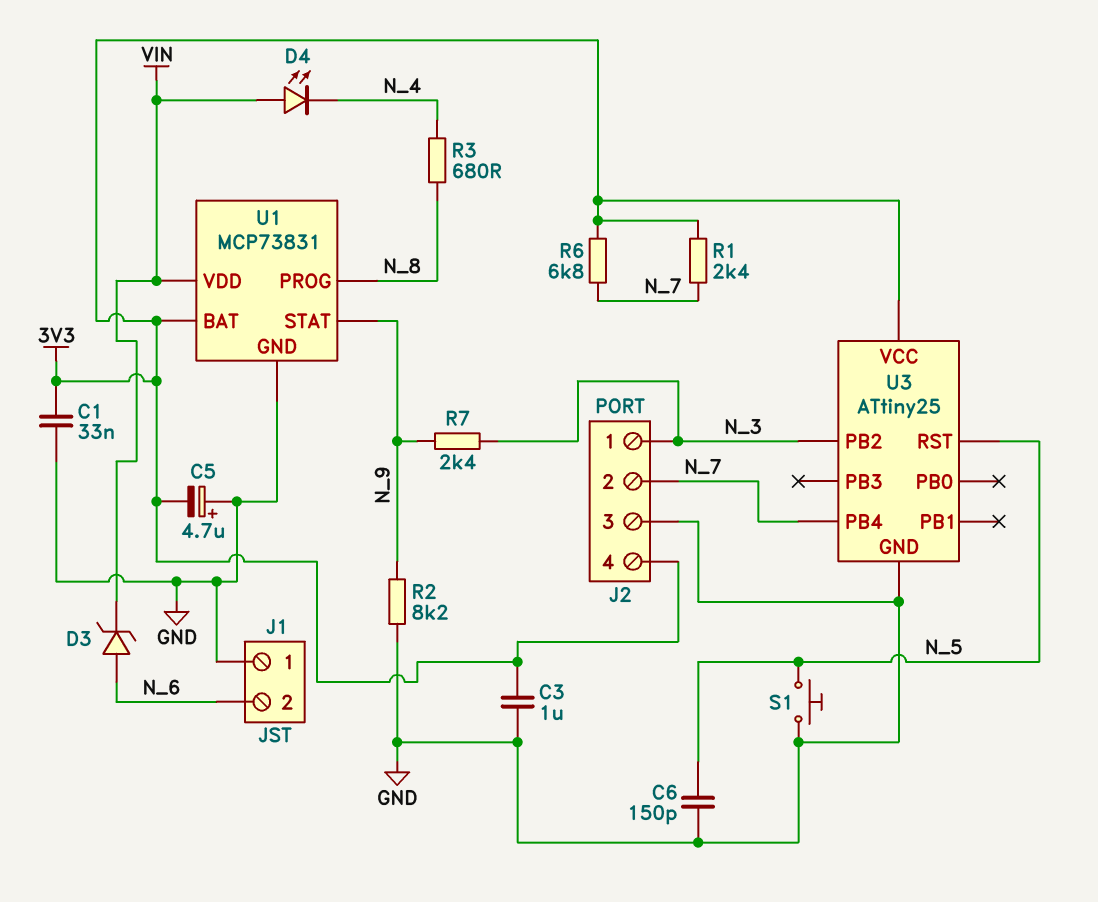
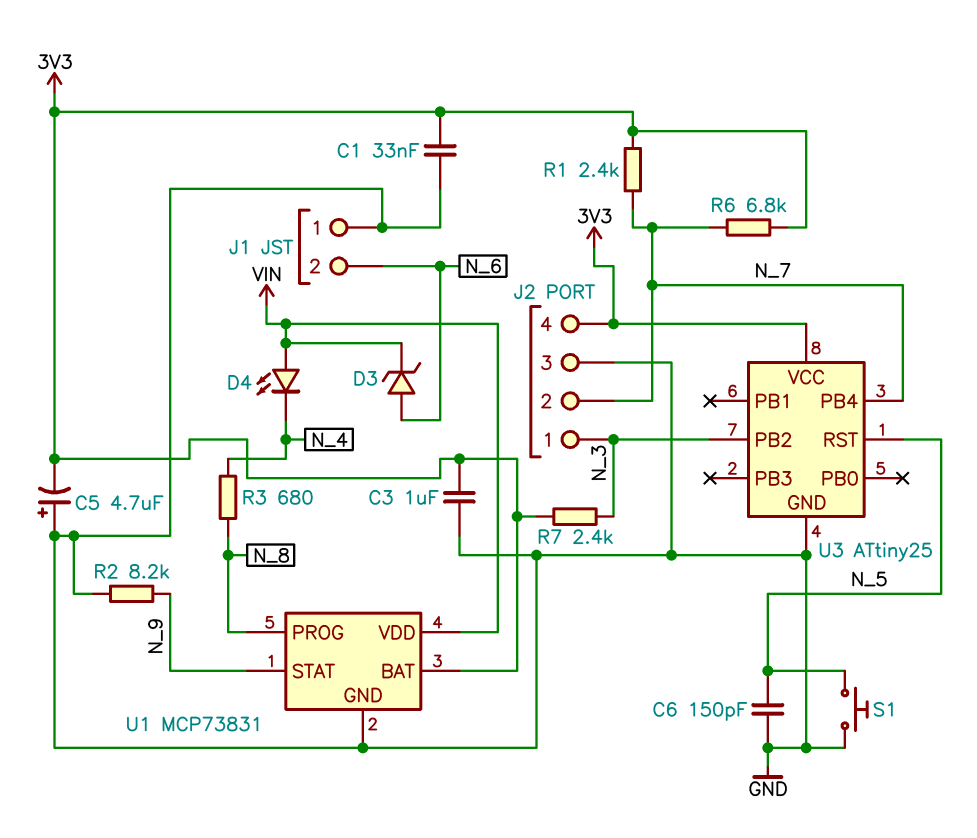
R7: 2.4k (N_3, N_9) -> 2.4k (3V3, N_3)

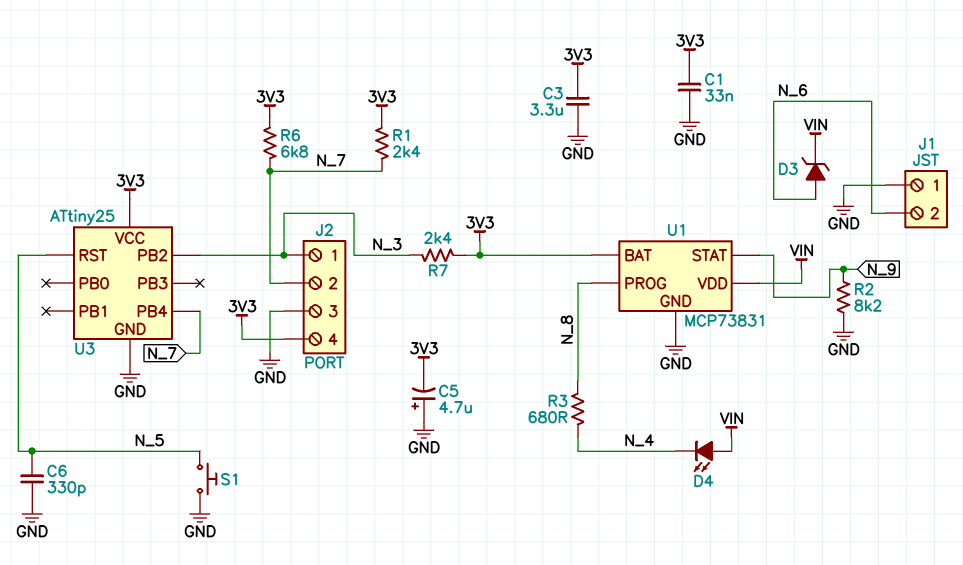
C3: 1uF (3V3, GND) -> 3.3uF (3V3, GND)
C6: 150pF (GND, N_5) -> 330pF (GND, N_5)

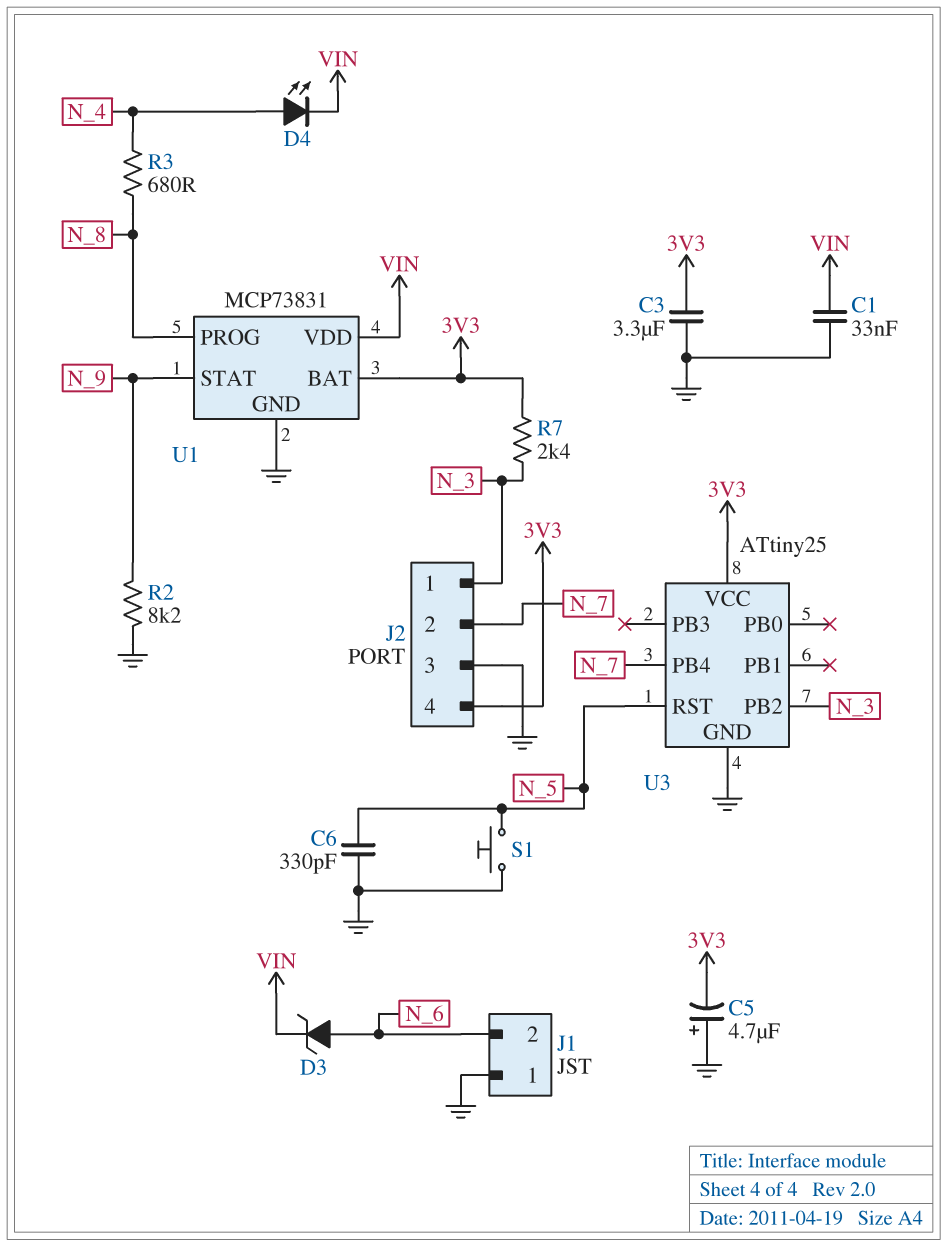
C1: 33nF (3V3, GND) -> 33nF (GND, VIN)
D4: LED (A VIN, K N_4) -> LED (A N_4, K VIN)
R1: 2.4k (3V3, N_7) -> none
R6: 6.8k (3V3, N_7) -> none

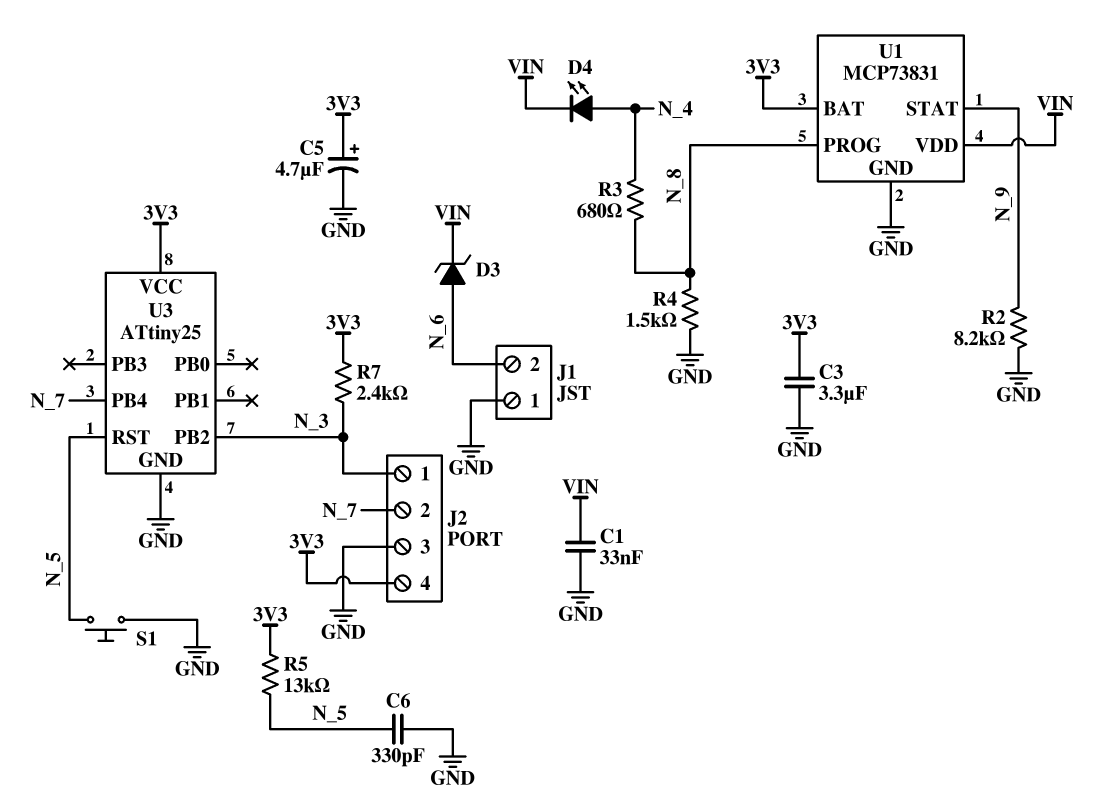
C5: 4.7uF (plus GND, minus 3V3) -> 4.7uF (plus 3V3, minus GND)
R4: none -> 1.5k (GND, N_8)
R5: none -> 13k (3V3, N_5)

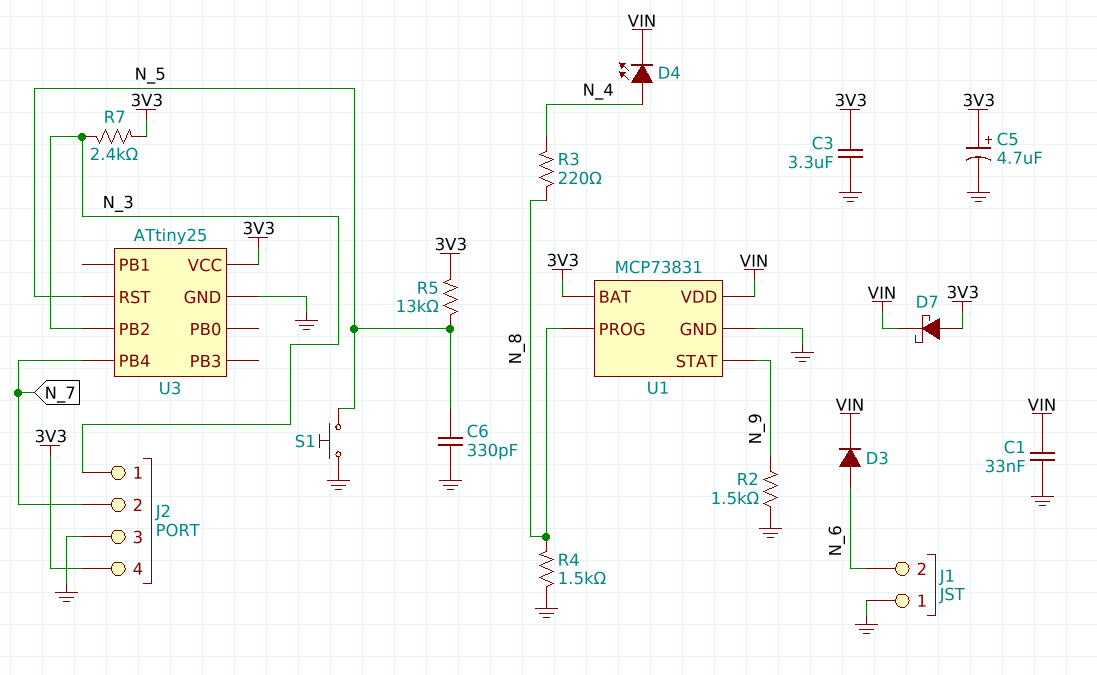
D3: zener (A N_6, K VIN) -> diode (A N_6, K VIN)
D7: none -> schottky (A 3V3, K VIN)
R2: 8.2k (GND, N_9) -> 1.5k (GND, N_9)
R3: 680 (N_4, N_8) -> 220 (N_4, N_8)

